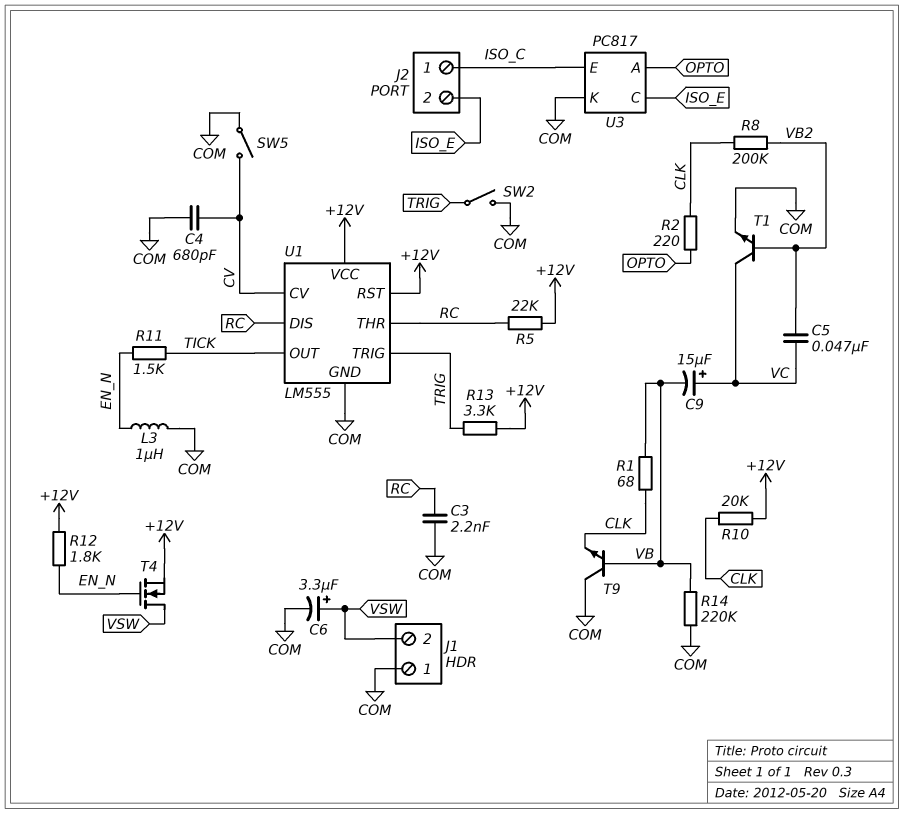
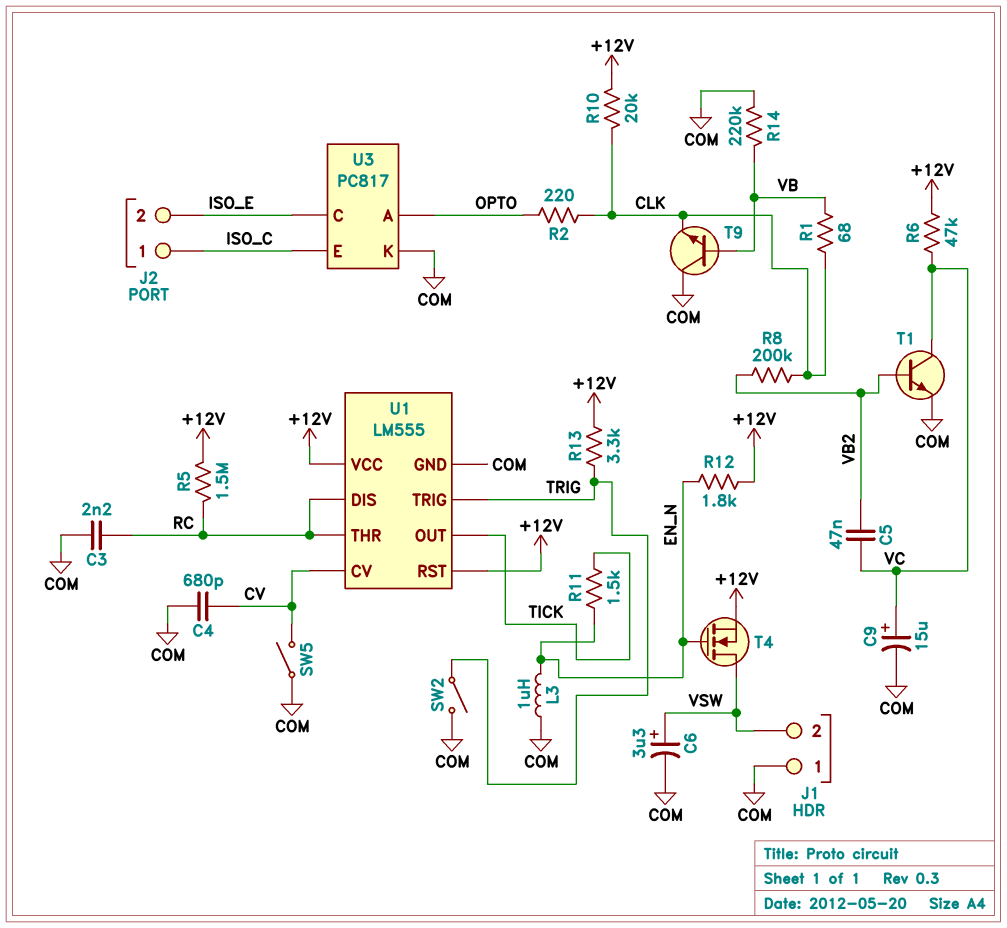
C9: 15uF (plus VC, minus VB) -> 15uF (plus VC, minus COM)
R5: 22k (+12V, RC) -> 1.5M (+12V, RC)
R6: none -> 47k (+12V, VC)

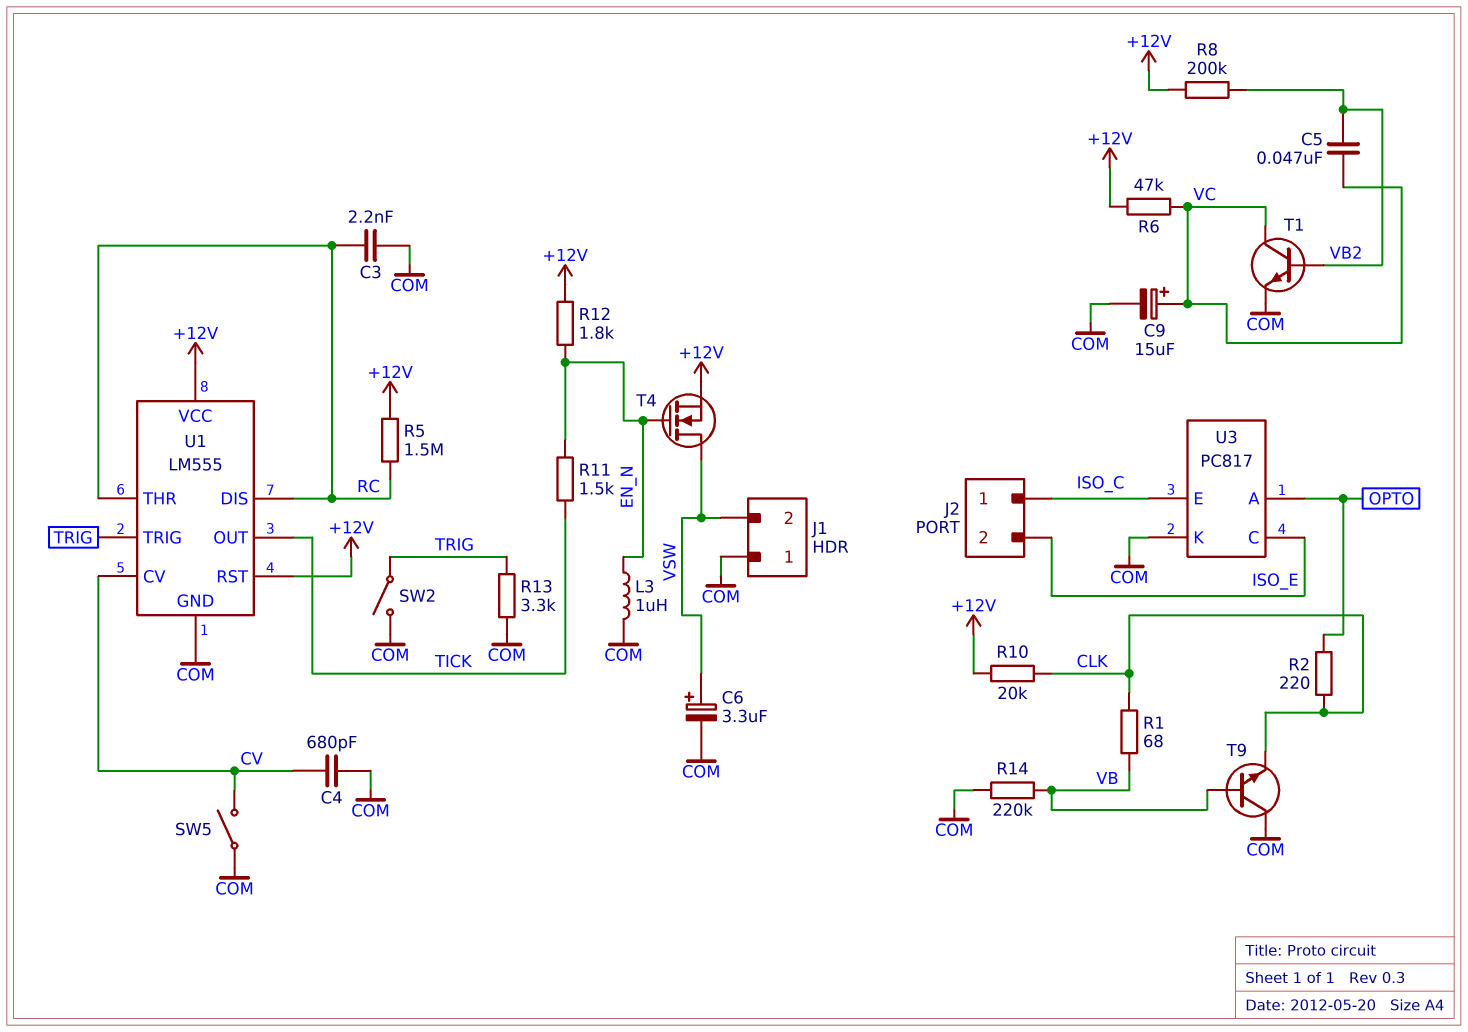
R8: 200k (CLK, VB2) -> 200k (+12V, VB2)
R13: 3.3k (+12V, TRIG) -> 3.3k (COM, TRIG)

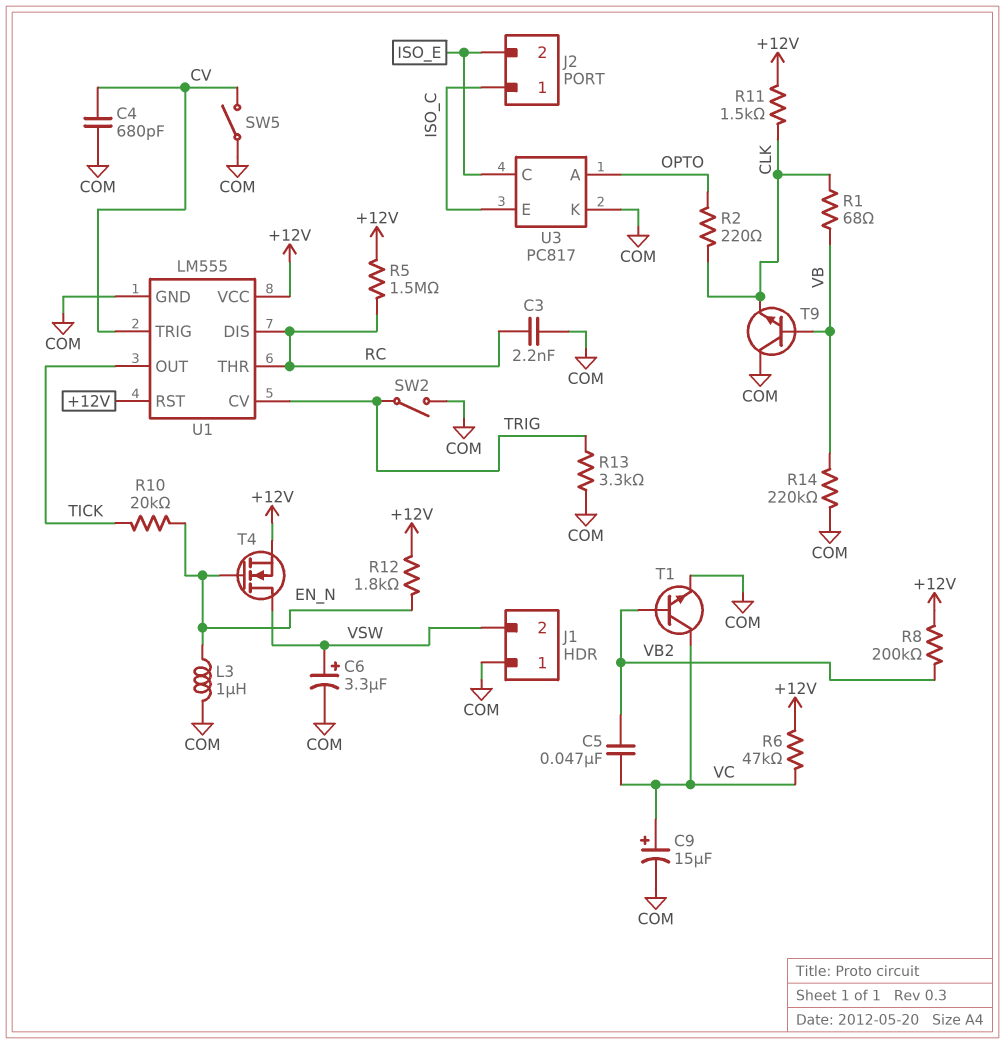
R10: 20k (+12V, CLK) -> 20k (EN_N, TICK)
R11: 1.5k (EN_N, TICK) -> 1.5k (+12V, CLK)
U1 pin CV: CV -> TRIG
U1 pin TRIG: TRIG -> CV

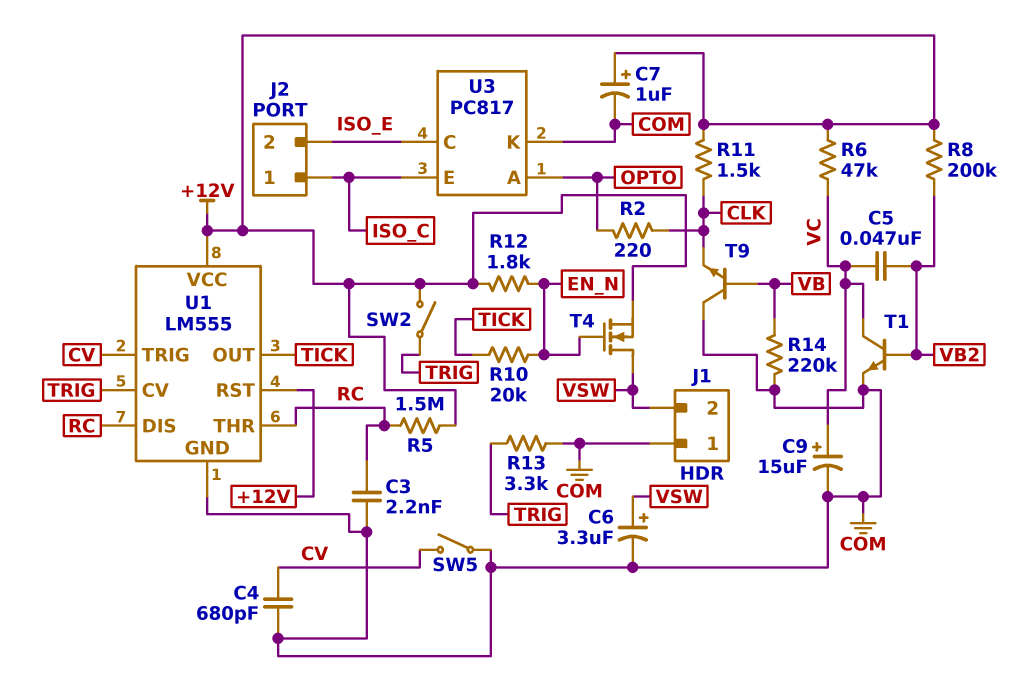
C7: none -> 1uF (plus +12V, minus COM)
L3: 1uH (COM, EN_N) -> none
R1: 68 (CLK, VB) -> none
SW2: switch (COM, TRIG) -> switch (+12V, TRIG)

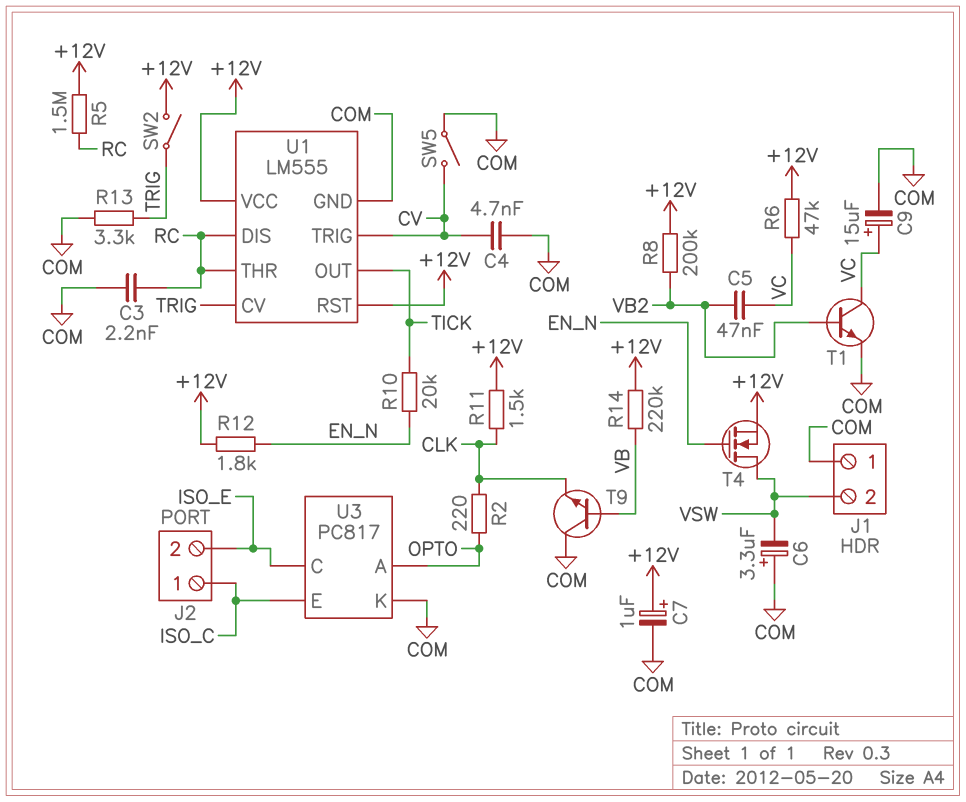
C4: 680pF (COM, CV) -> 4.7nF (COM, CV)
C6: 3.3uF (plus VSW, minus COM) -> 3.3uF (plus COM, minus VSW)
R14: 220k (COM, VB) -> 220k (+12V, VB)

